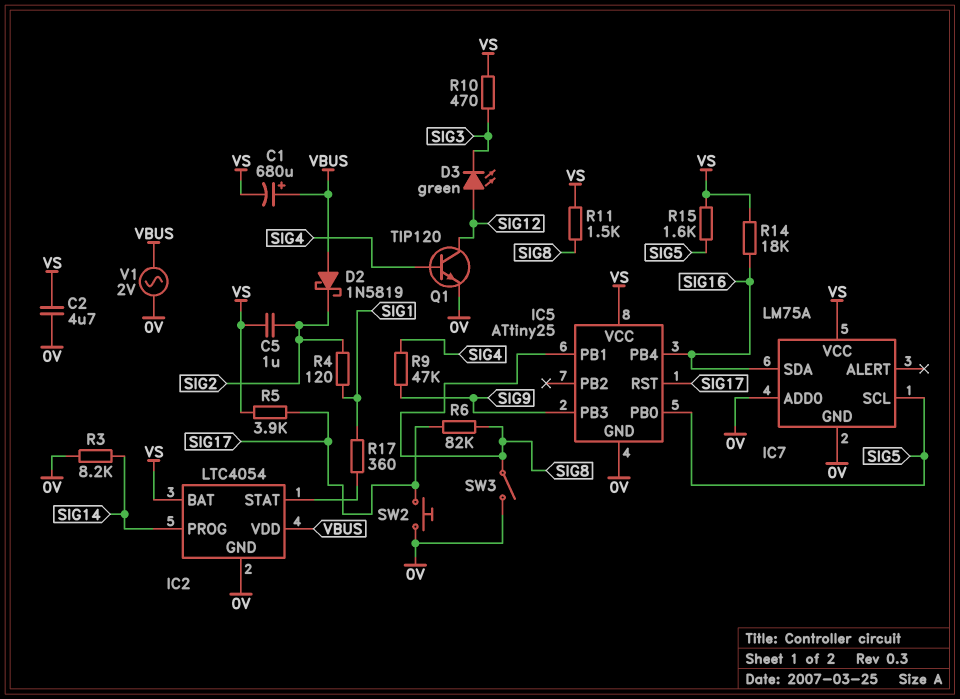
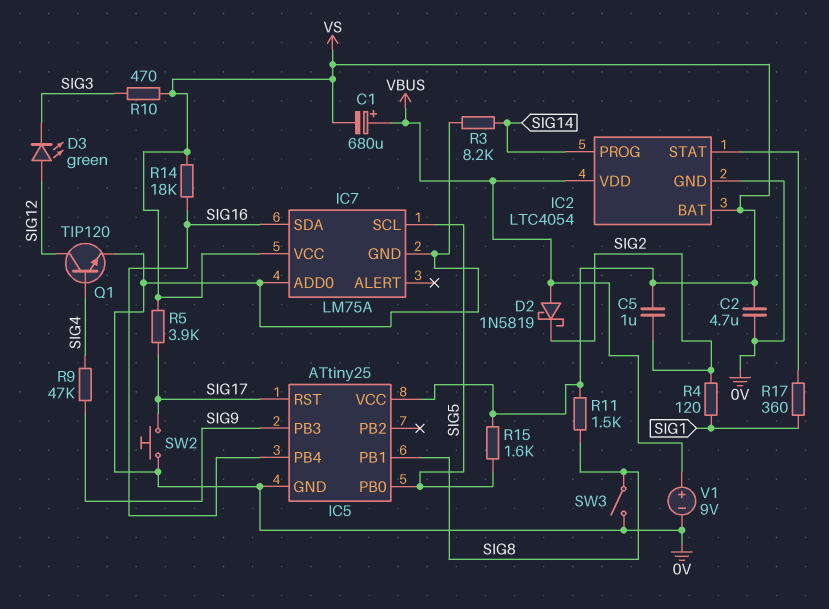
R6: 82k (SIG8, SIG17) -> none
V1: AC 2V (0V, VBUS) -> 9V (plus VBUS, minus 0V)

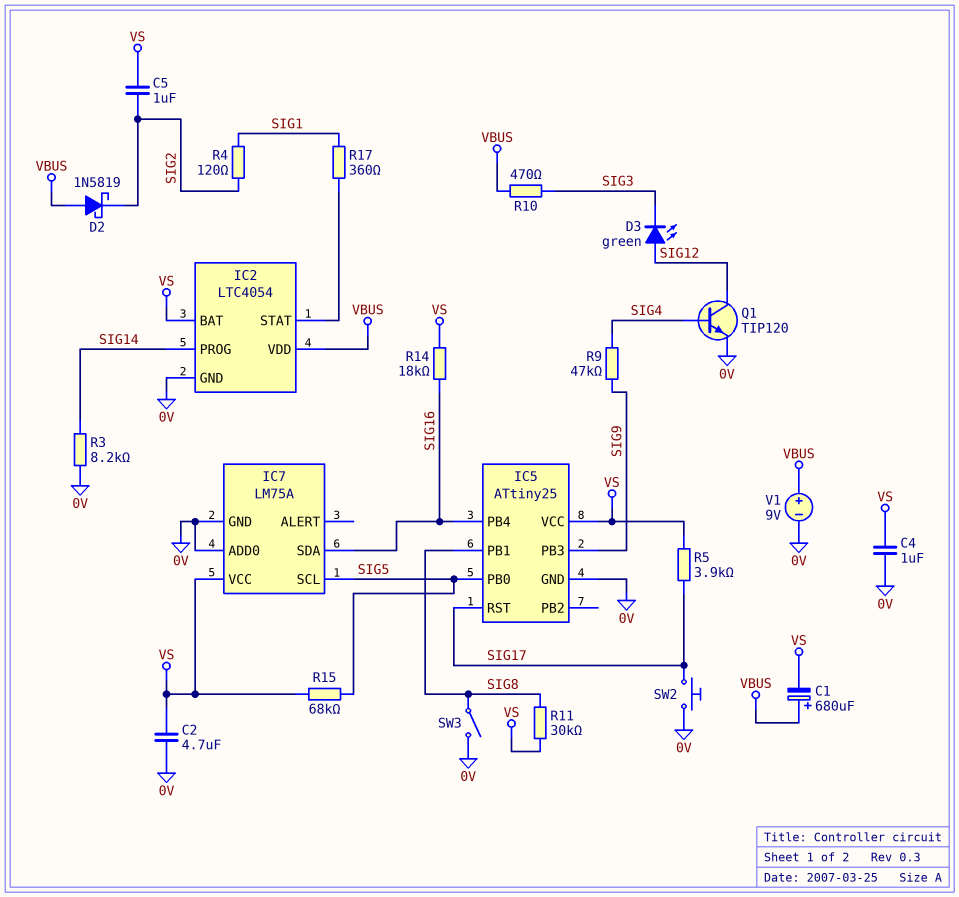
C4: none -> 1uF (0V, VS)
R10: 470 (SIG3, VS) -> 470 (SIG3, VBUS)
R11: 1.5k (SIG8, VS) -> 30k (SIG8, VS)
R15: 1.6k (SIG5, VS) -> 68k (SIG5, VS)

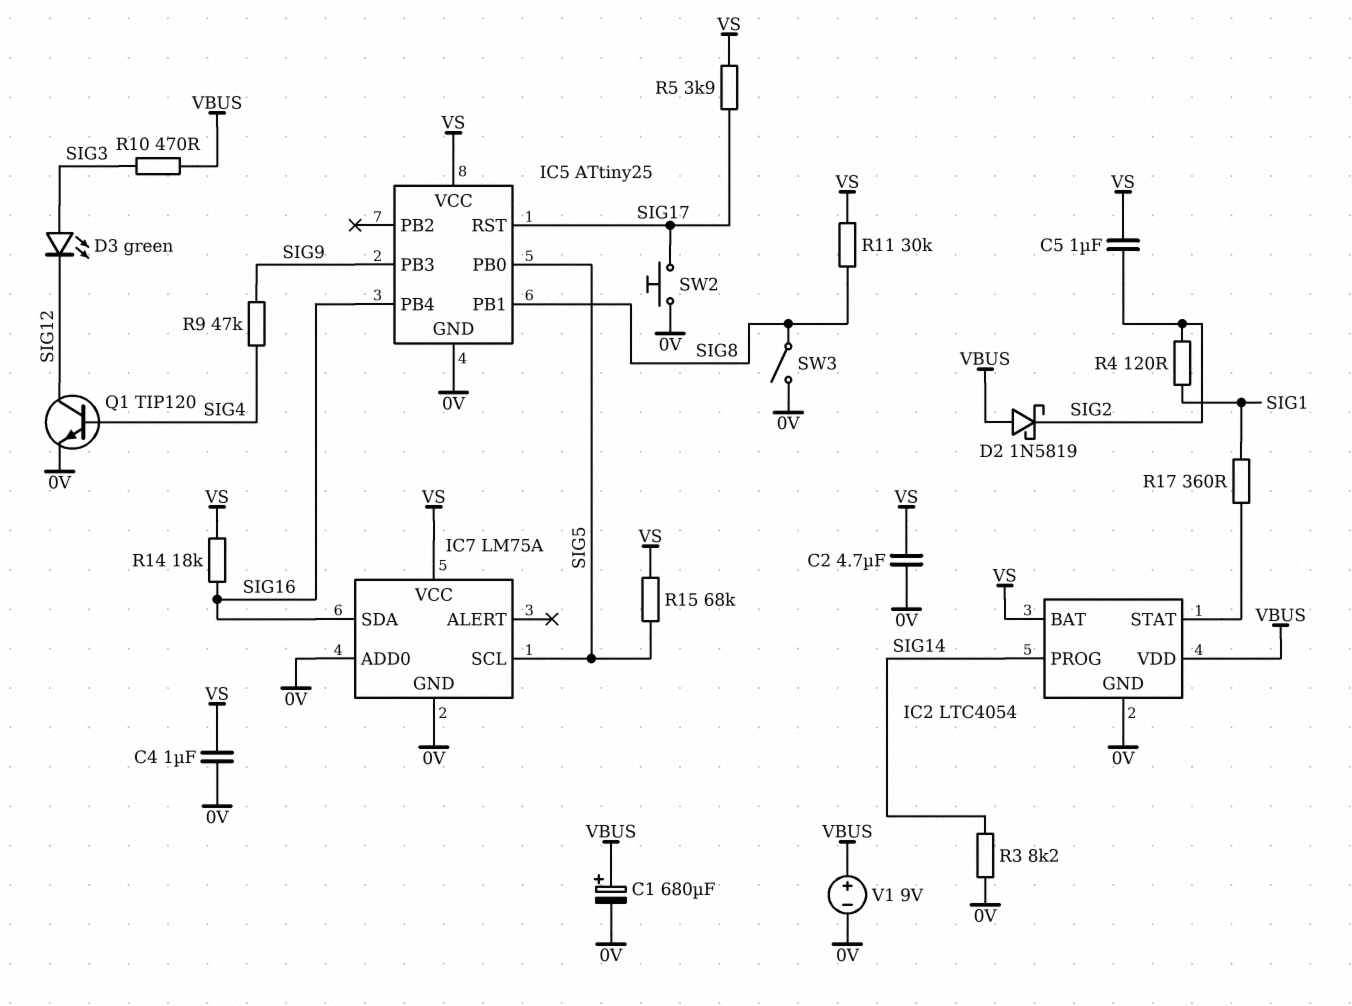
C1: 680uF (plus VBUS, minus VS) -> 680uF (plus VBUS, minus 0V)
D3: LED green (A SIG12, K SIG3) -> LED green (A SIG3, K SIG12)

